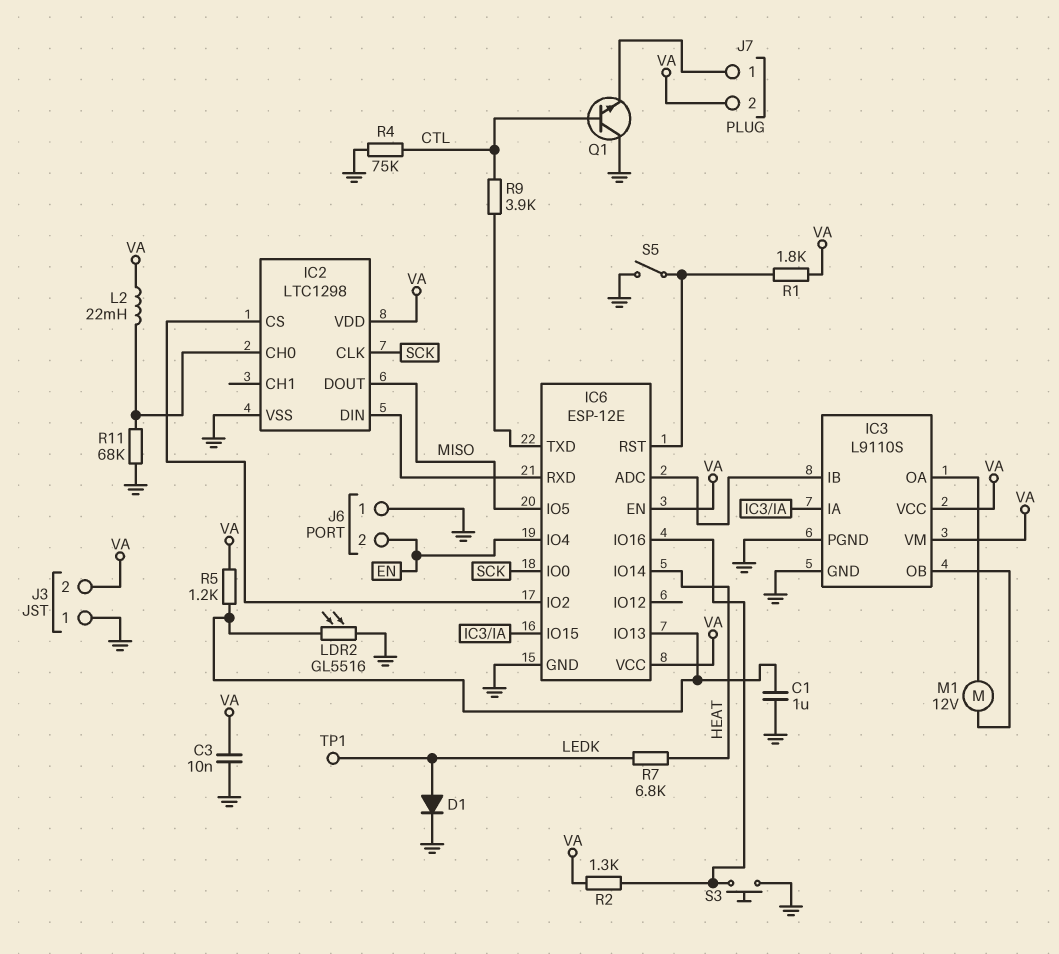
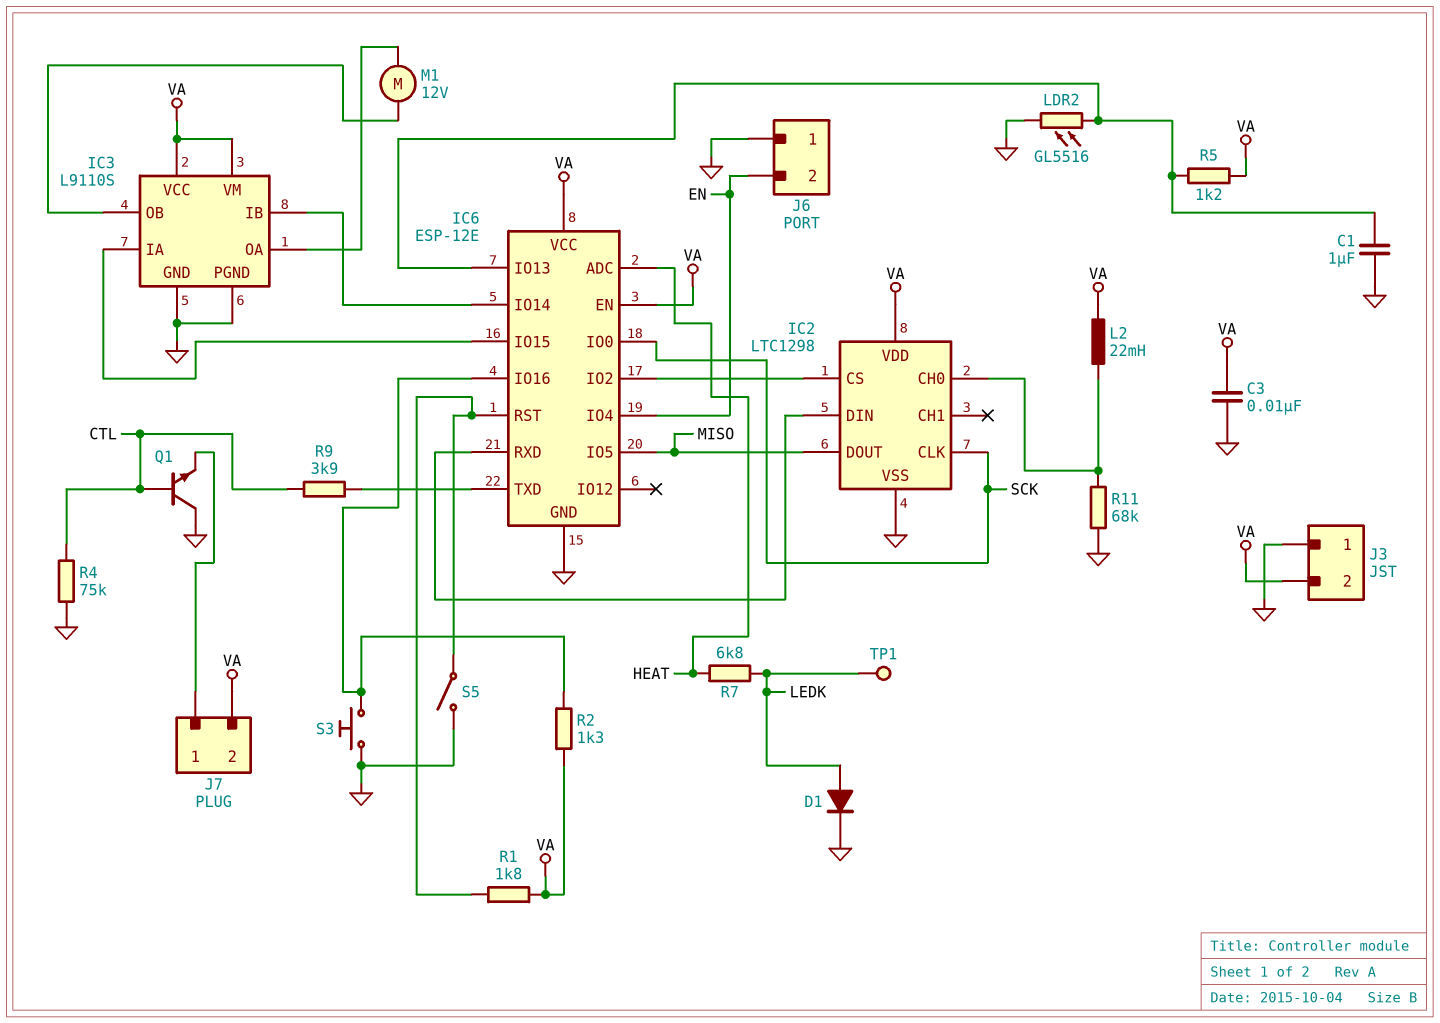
IC6 pin ADC: IC3/IB -> HEAT
IC6 pin IO14: HEAT -> IC3/IB

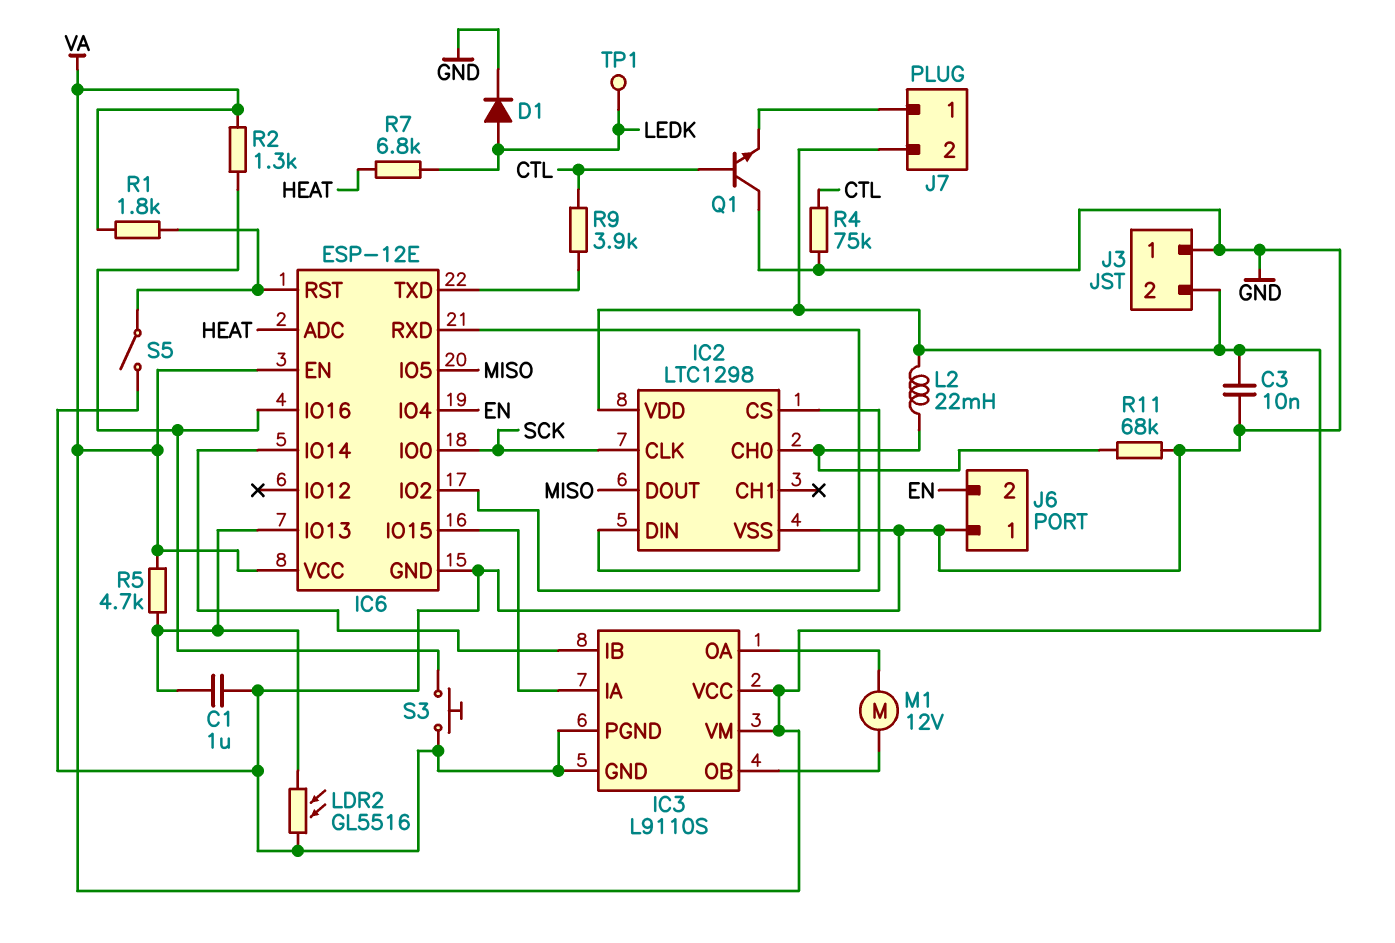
R5: 1.2k (IC6/IO13, VA) -> 4.7k (IC6/IO13, VA)

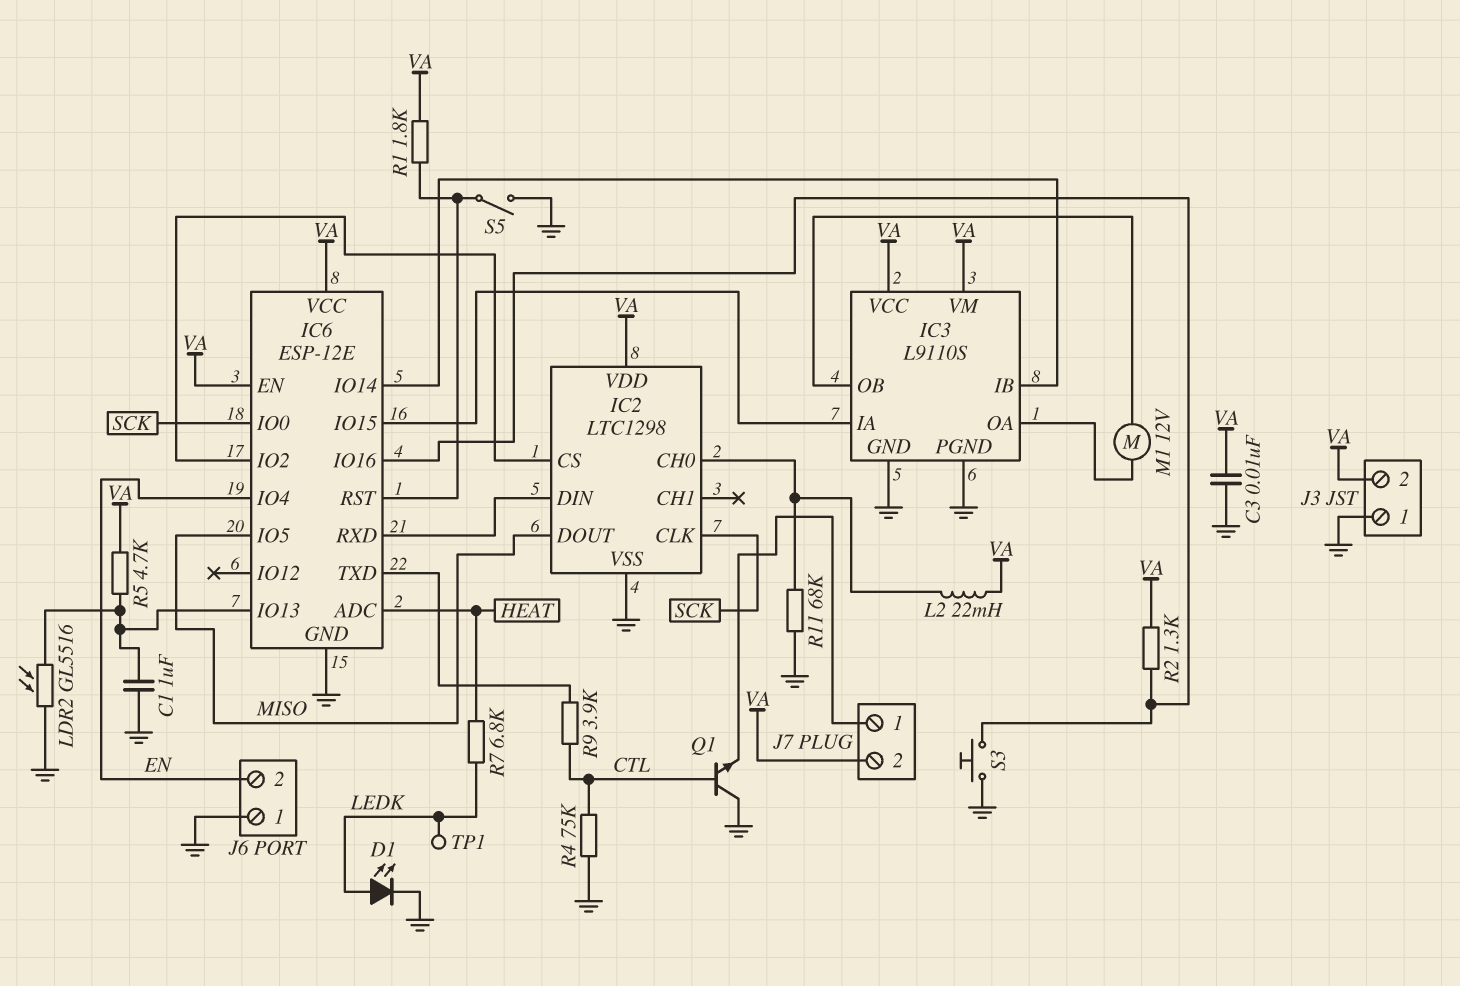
D1: diode (A LEDK, K GND) -> LED (A LEDK, K GND)

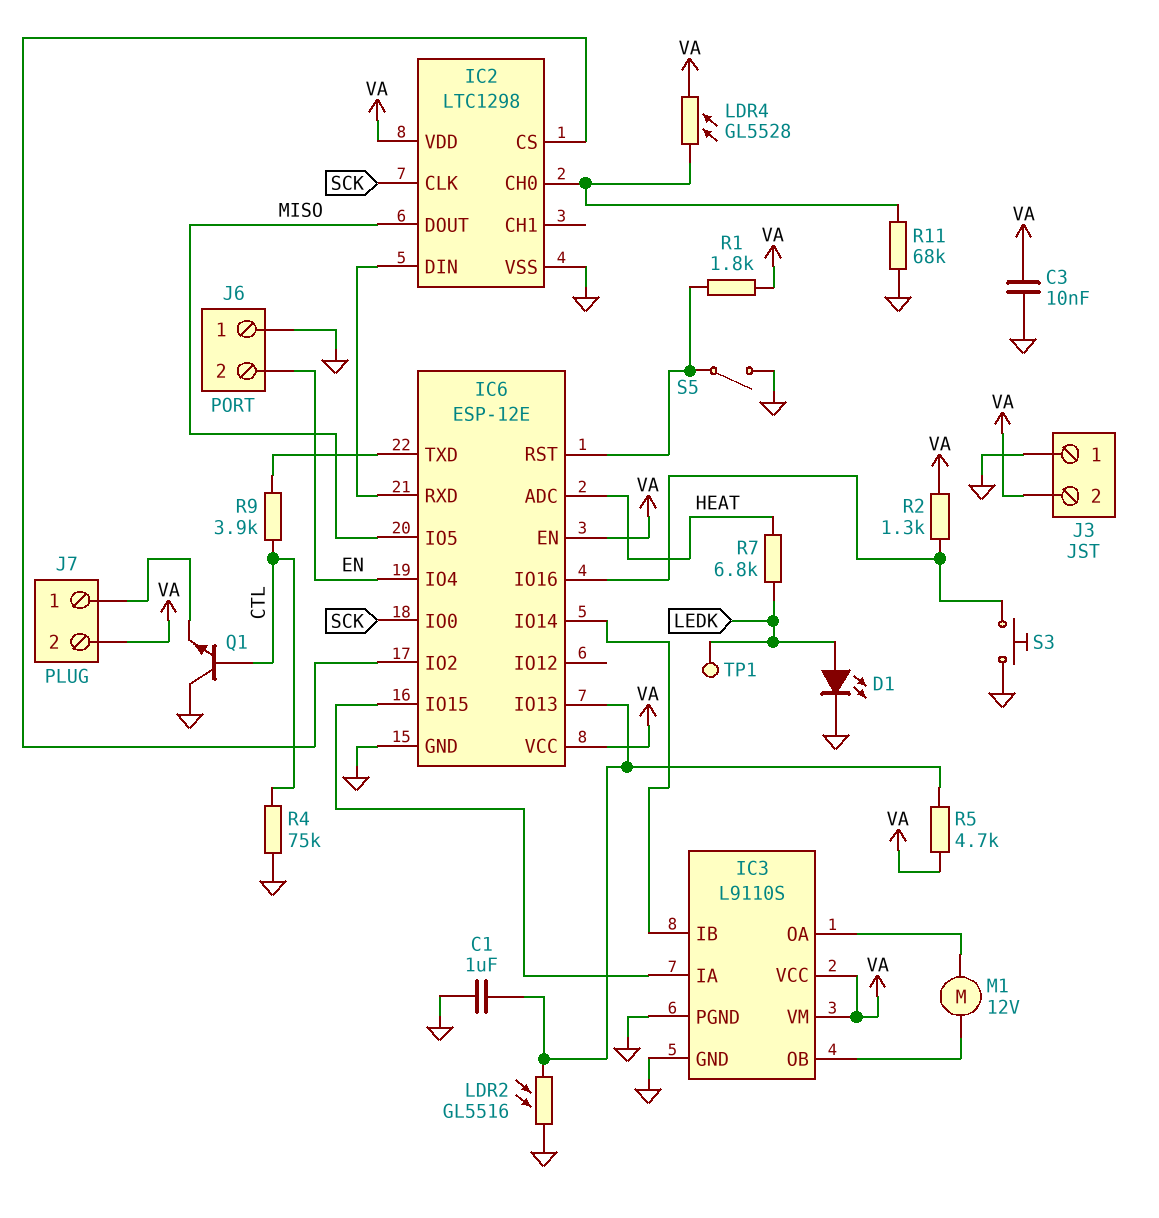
L2: 22mH (IC2/CH0, VA) -> none
LDR4: none -> GL5528 (IC2/CH0, VA)

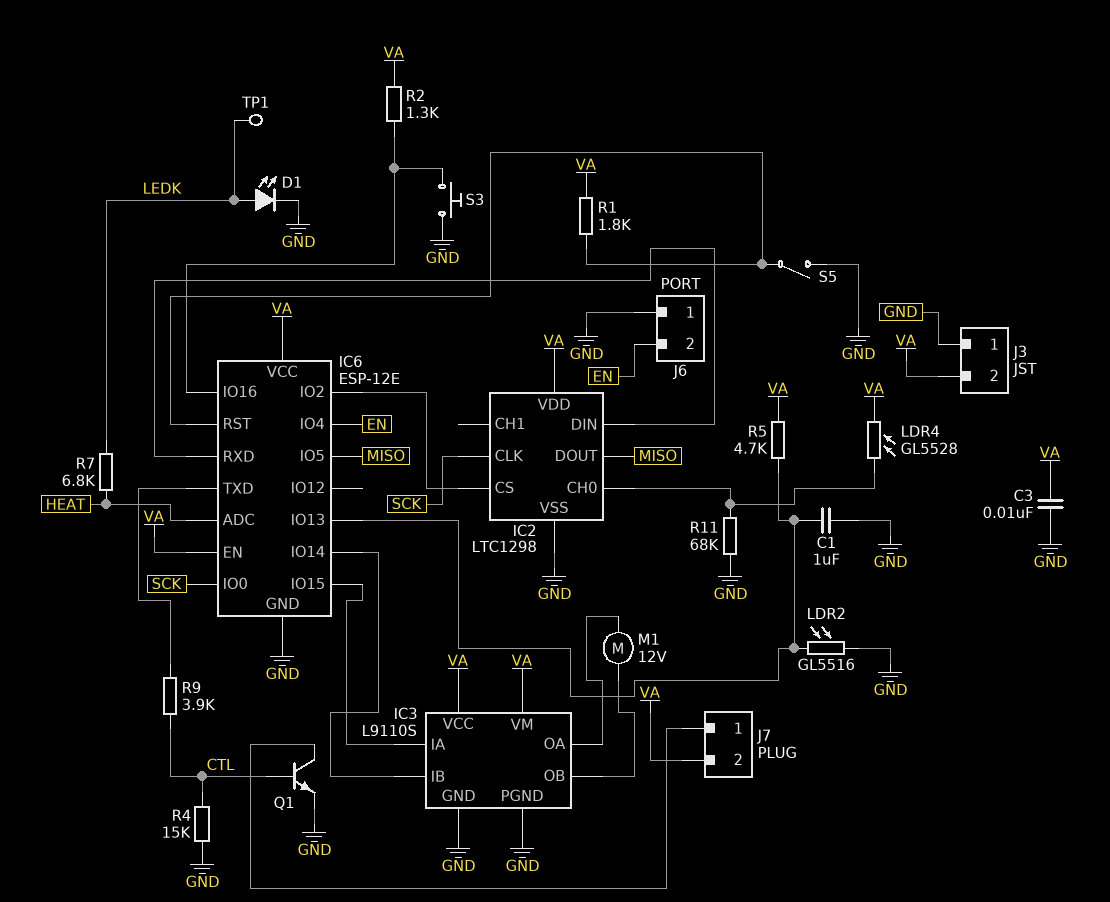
Q1: NPN (B CTL, C GND, E J7/1) -> NPN (B CTL, C J7/1, E GND)
R4: 75k (CTL, GND) -> 15k (CTL, GND)

